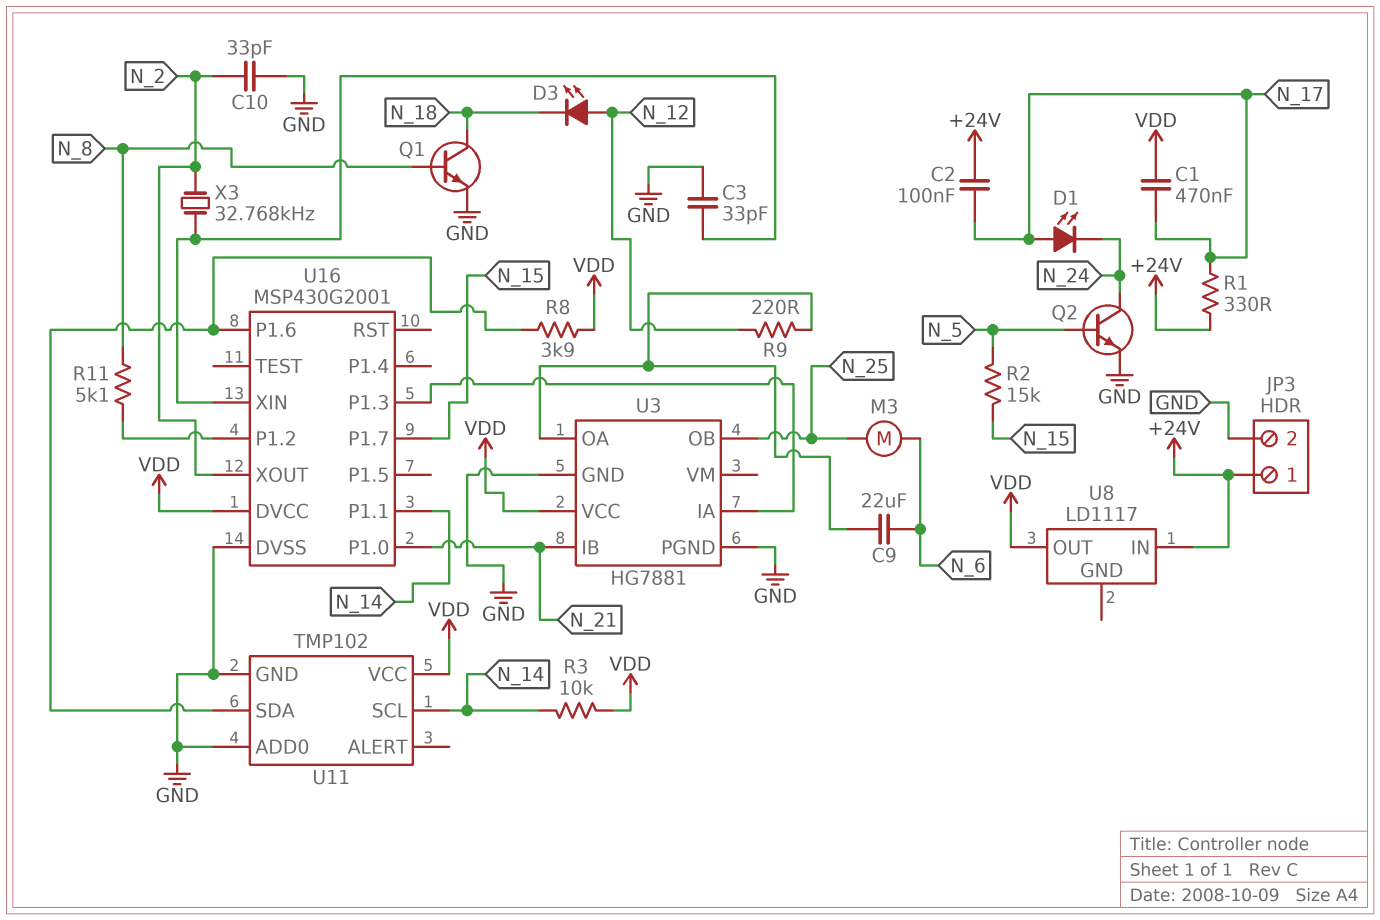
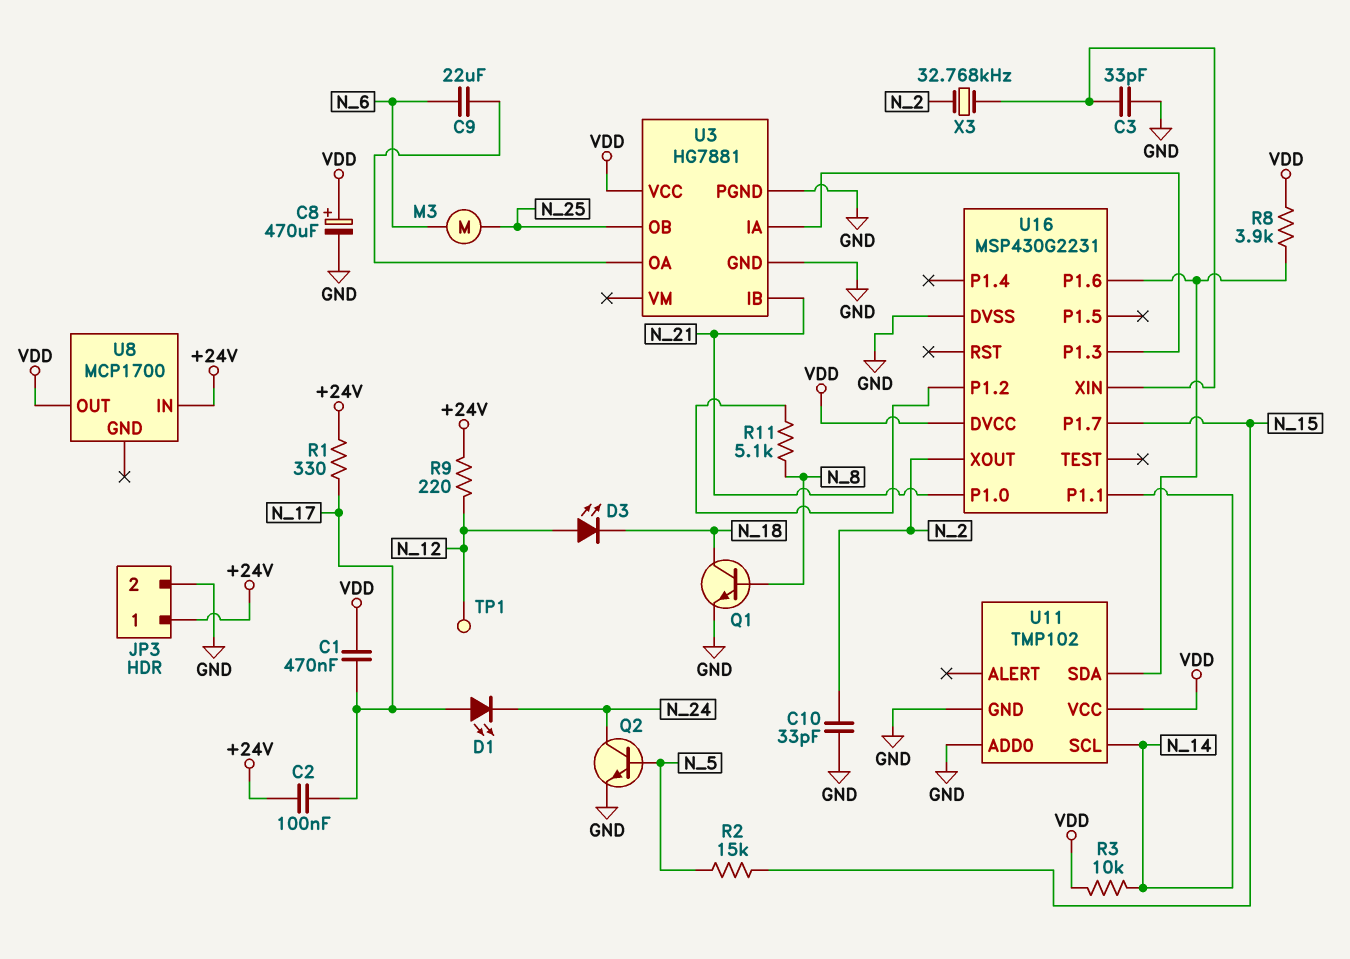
C8: none -> 470uF (plus VDD, minus GND)
R9: 220 (N_12, U3/OA) -> 220 (+24V, N_12)
TP1: none -> test point (N_12)
U8: LD1117 -> MCP1700
U16: MSP430G2001 -> MSP430G2231

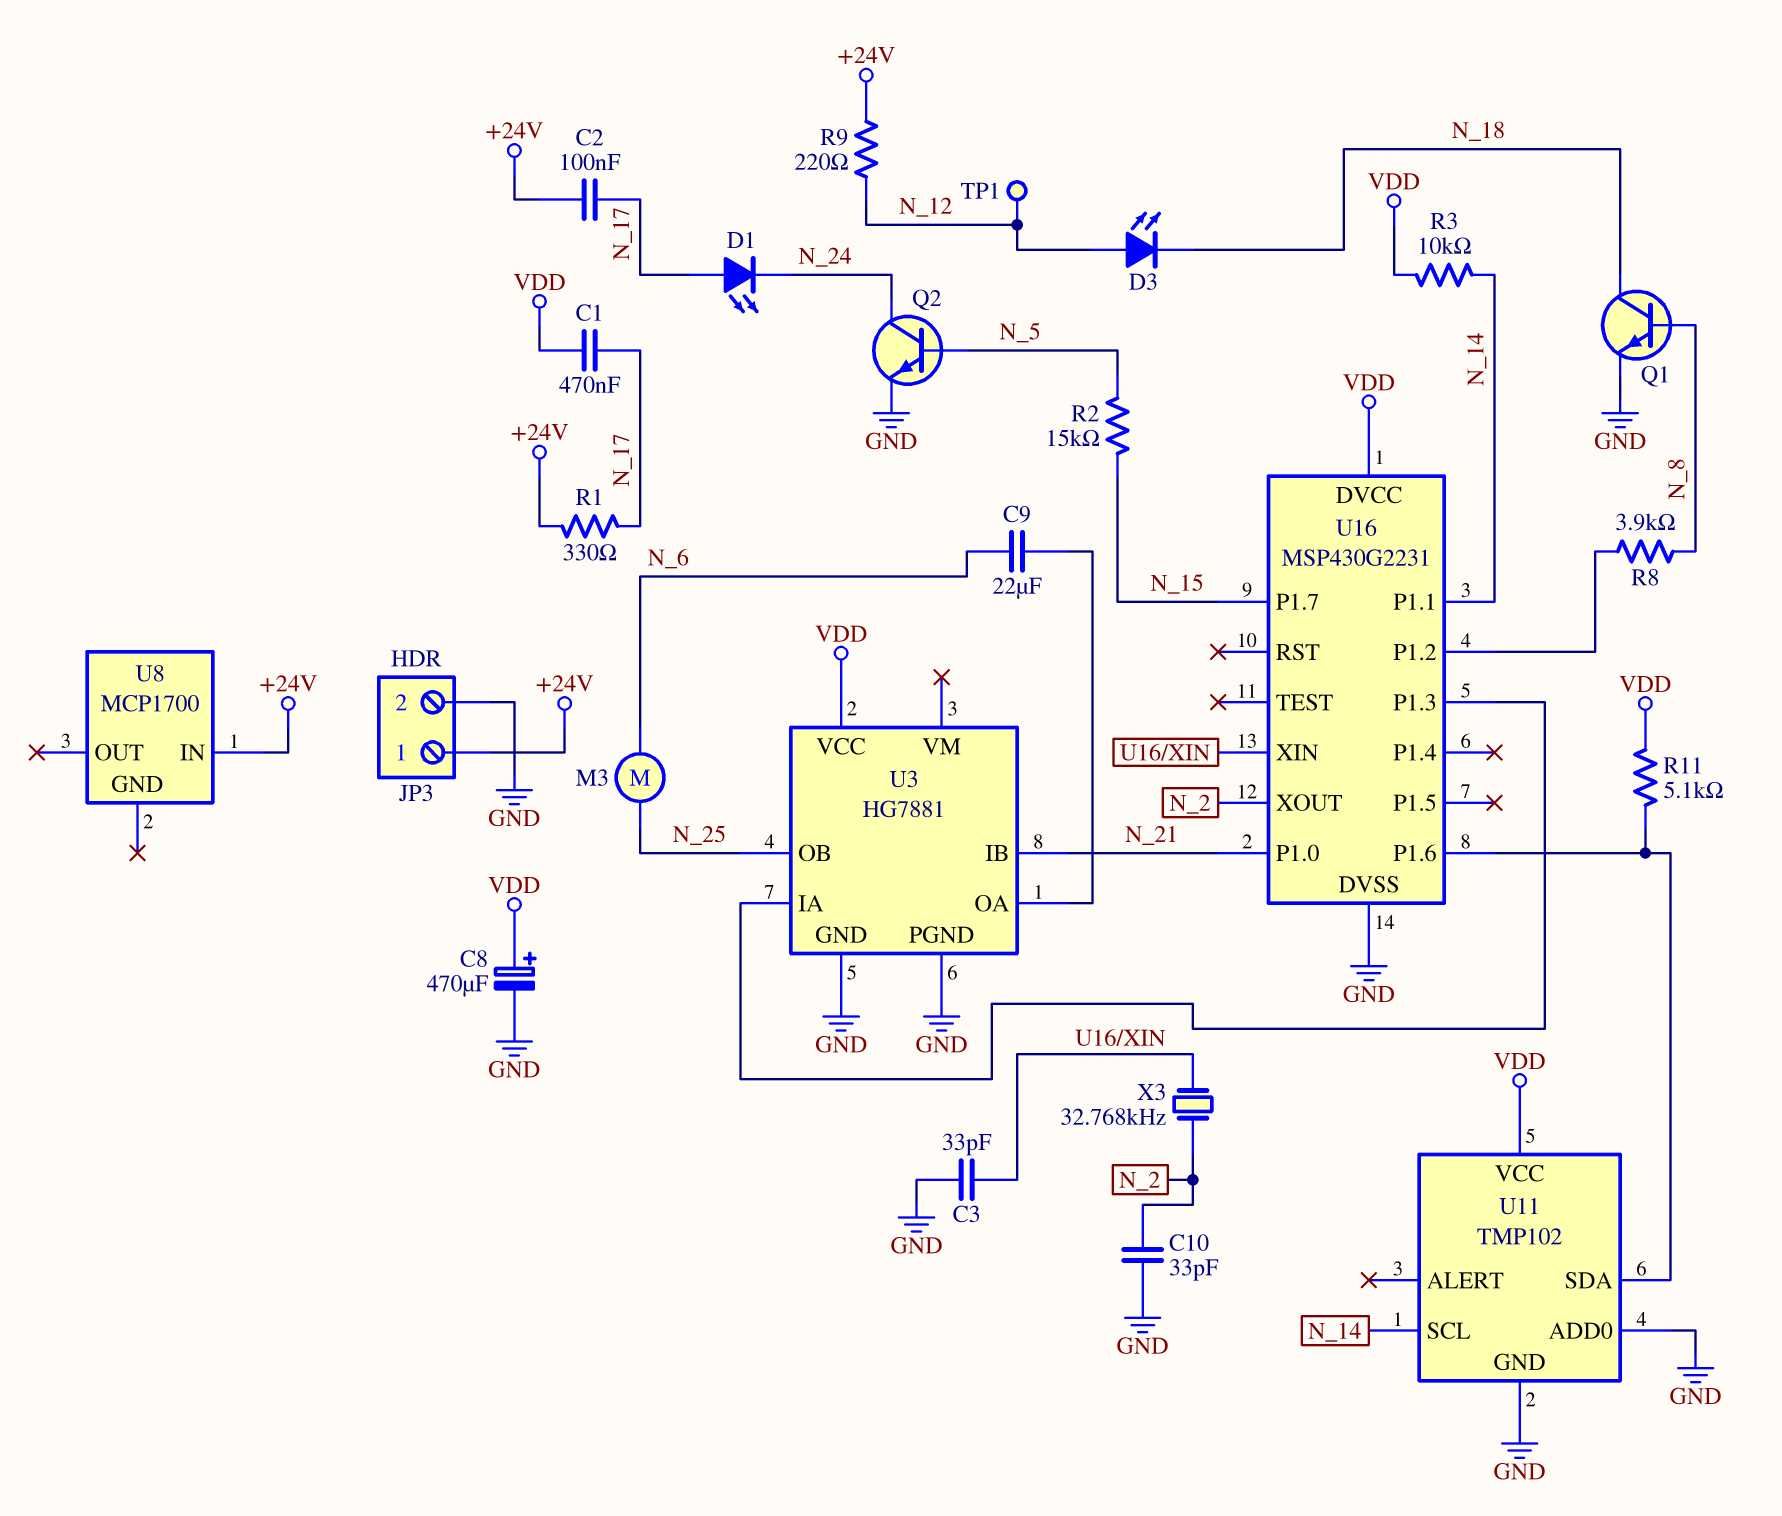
R8: 3.9k (U11/SDA, VDD) -> 3.9k (N_8, U16/P1.2)
R11: 5.1k (N_8, U16/P1.2) -> 5.1k (U11/SDA, VDD)
U8 pin OUT: VDD -> none

